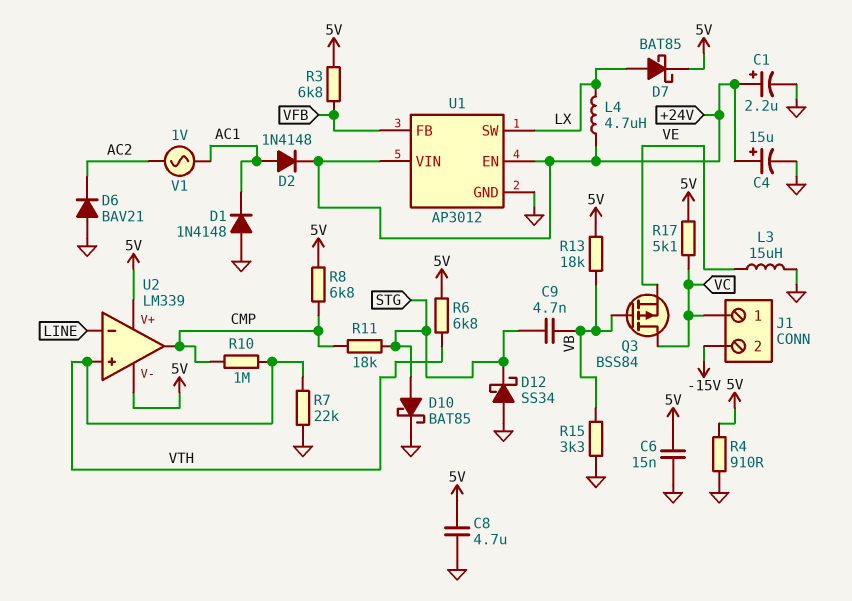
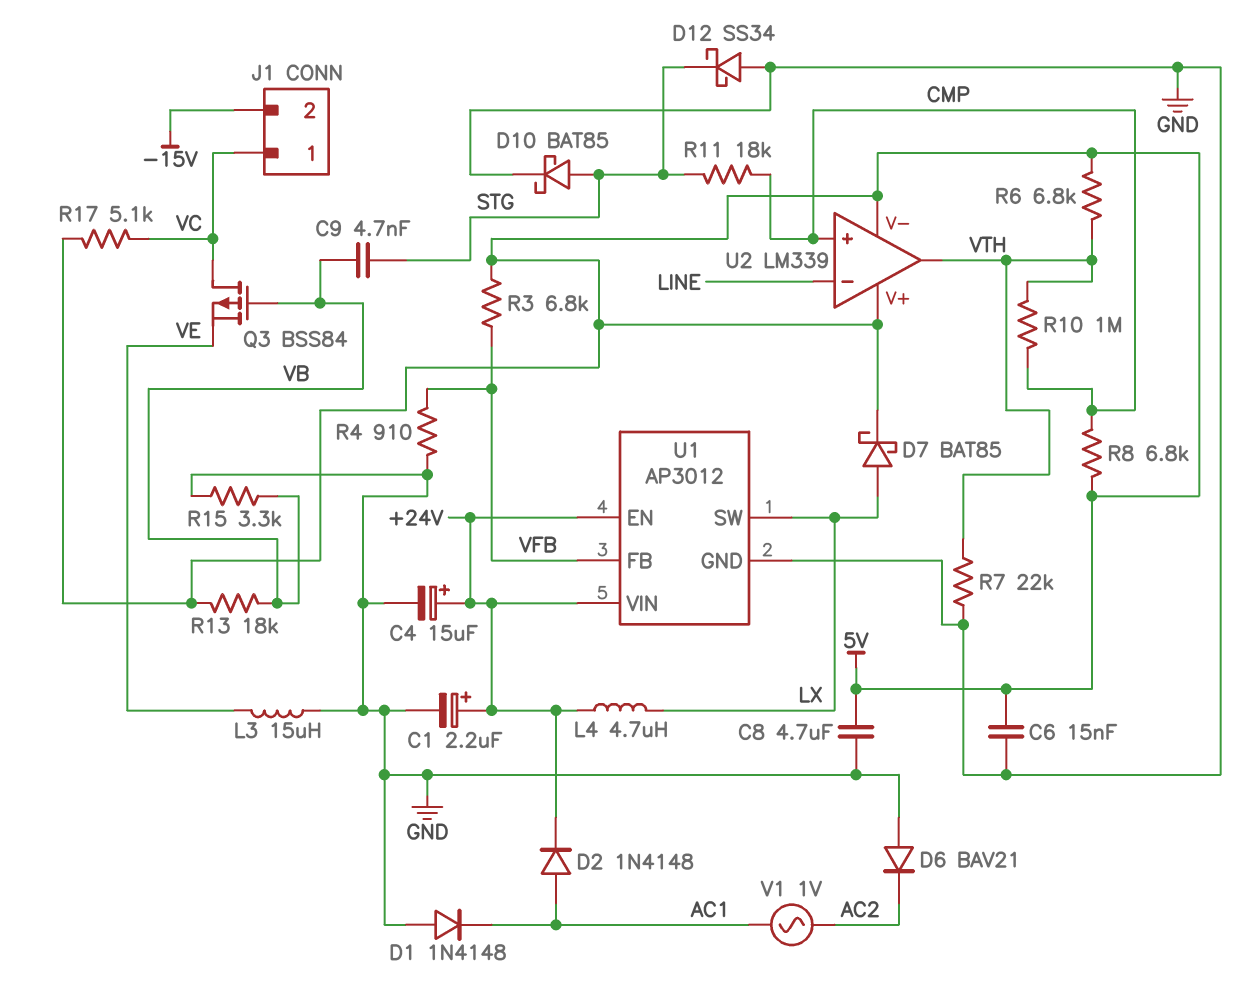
R4: 910 (5V, GND) -> 910 (GND, VFB)
U2 pin in+: VTH -> CMP
U2 pin out: CMP -> VTH

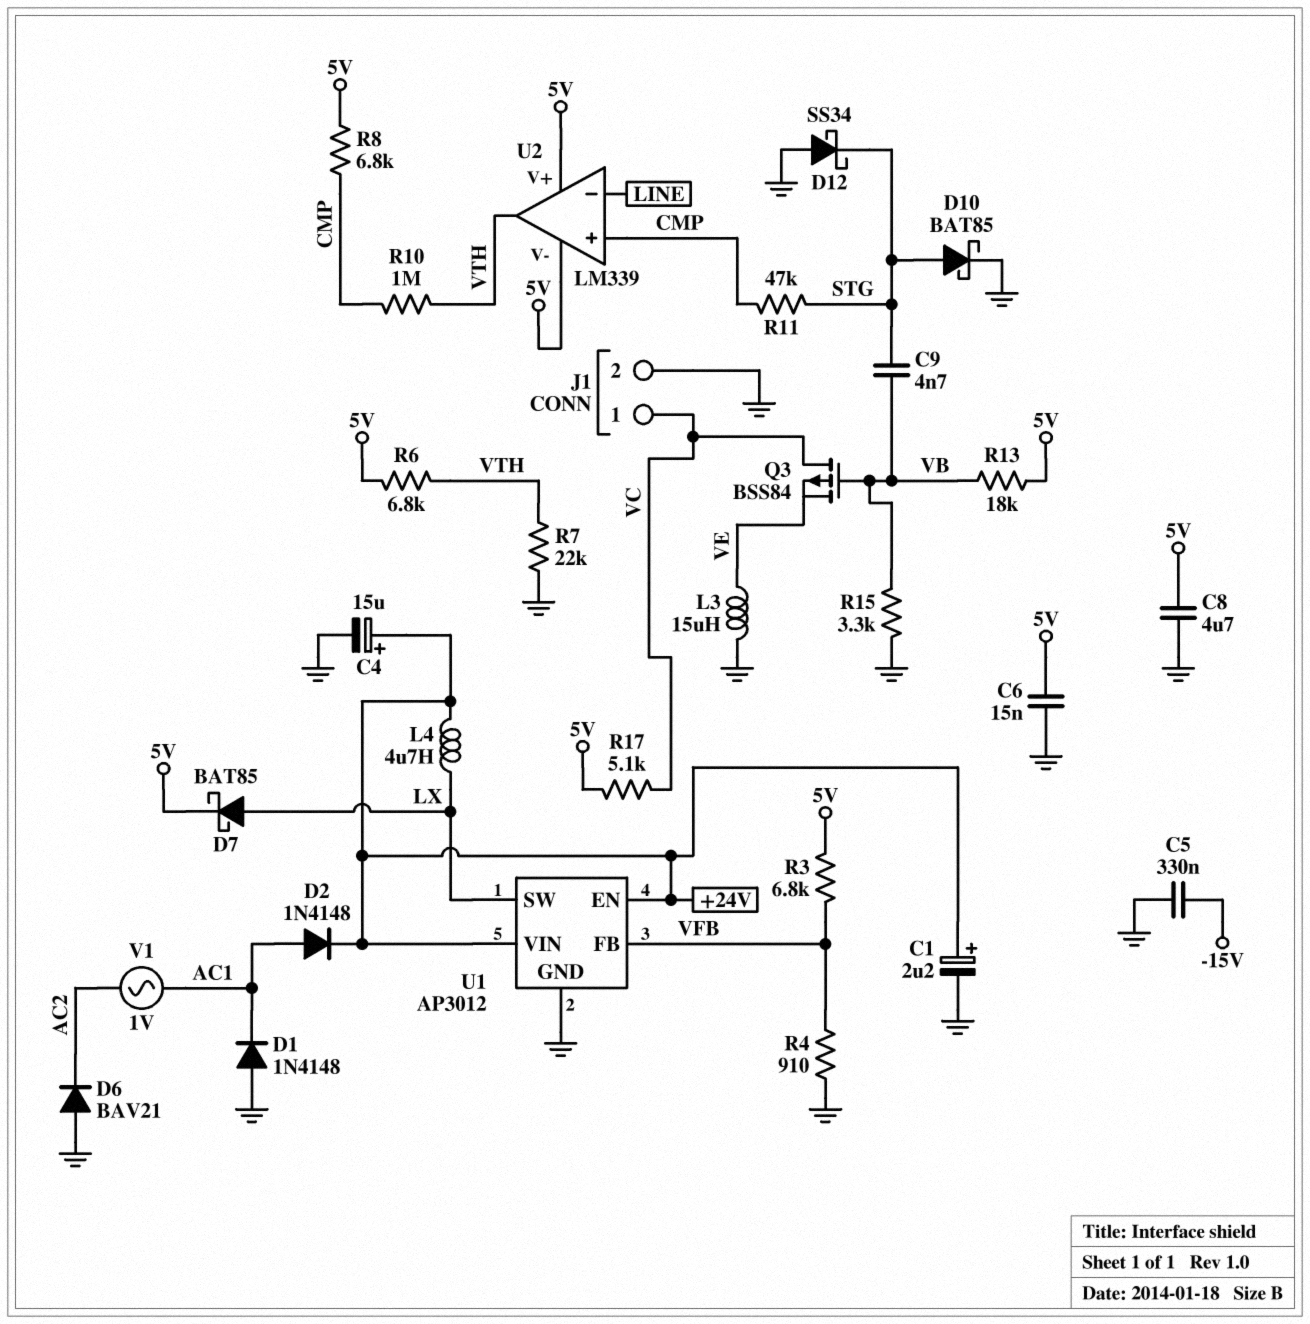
C5: none -> 330nF (-15V, GND)
J1 pin 2: -15V -> GND
R11: 18k (CMP, STG) -> 47k (CMP, STG)

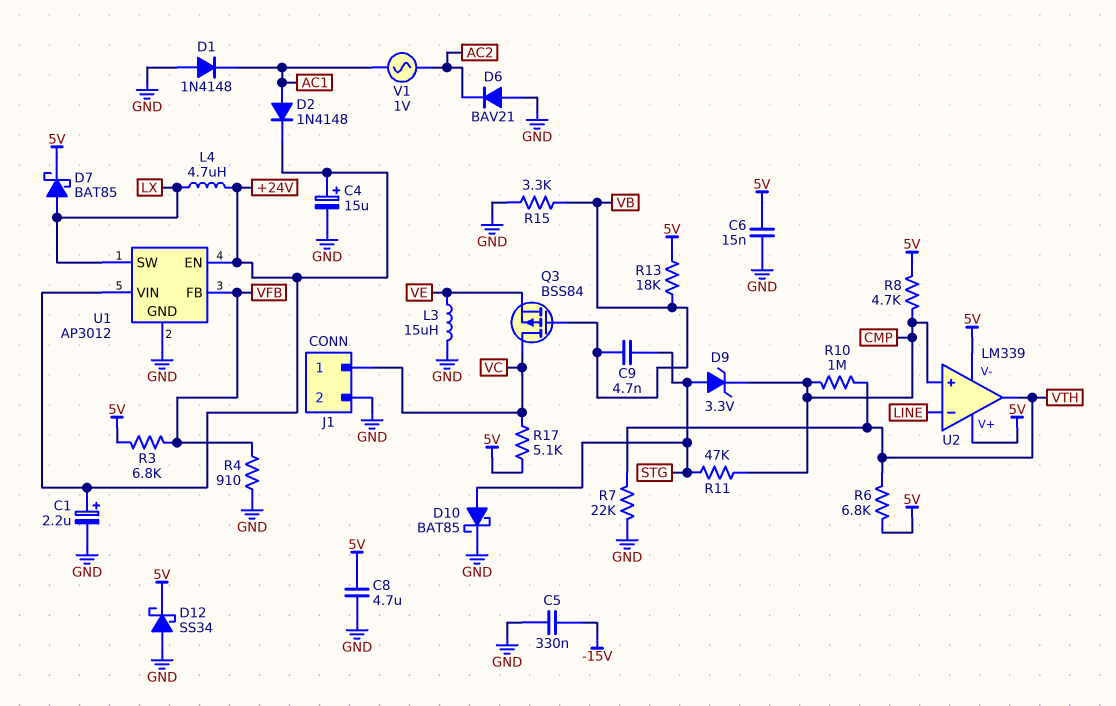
D9: none -> zener 3.3V (A STG, K CMP)
D12: schottky SS34 (A GND, K STG) -> schottky SS34 (A GND, K 5V)
R8: 6.8k (5V, CMP) -> 4.7k (5V, CMP)

